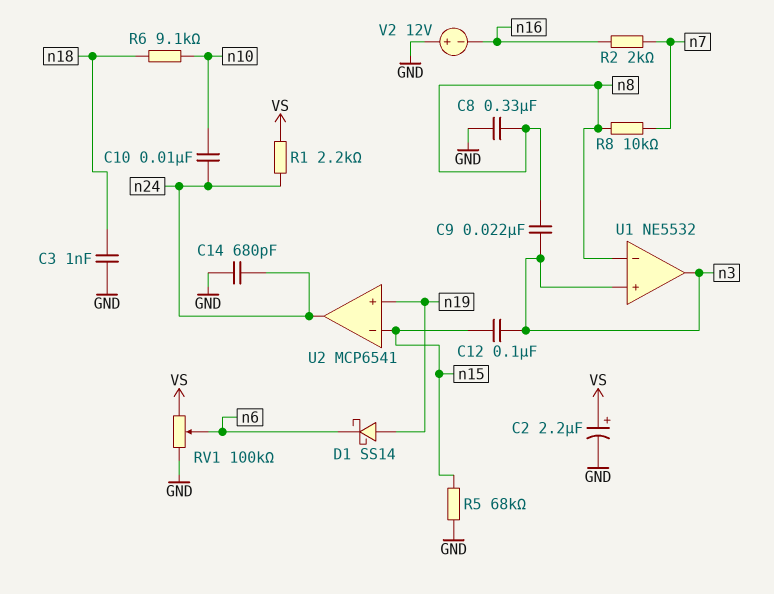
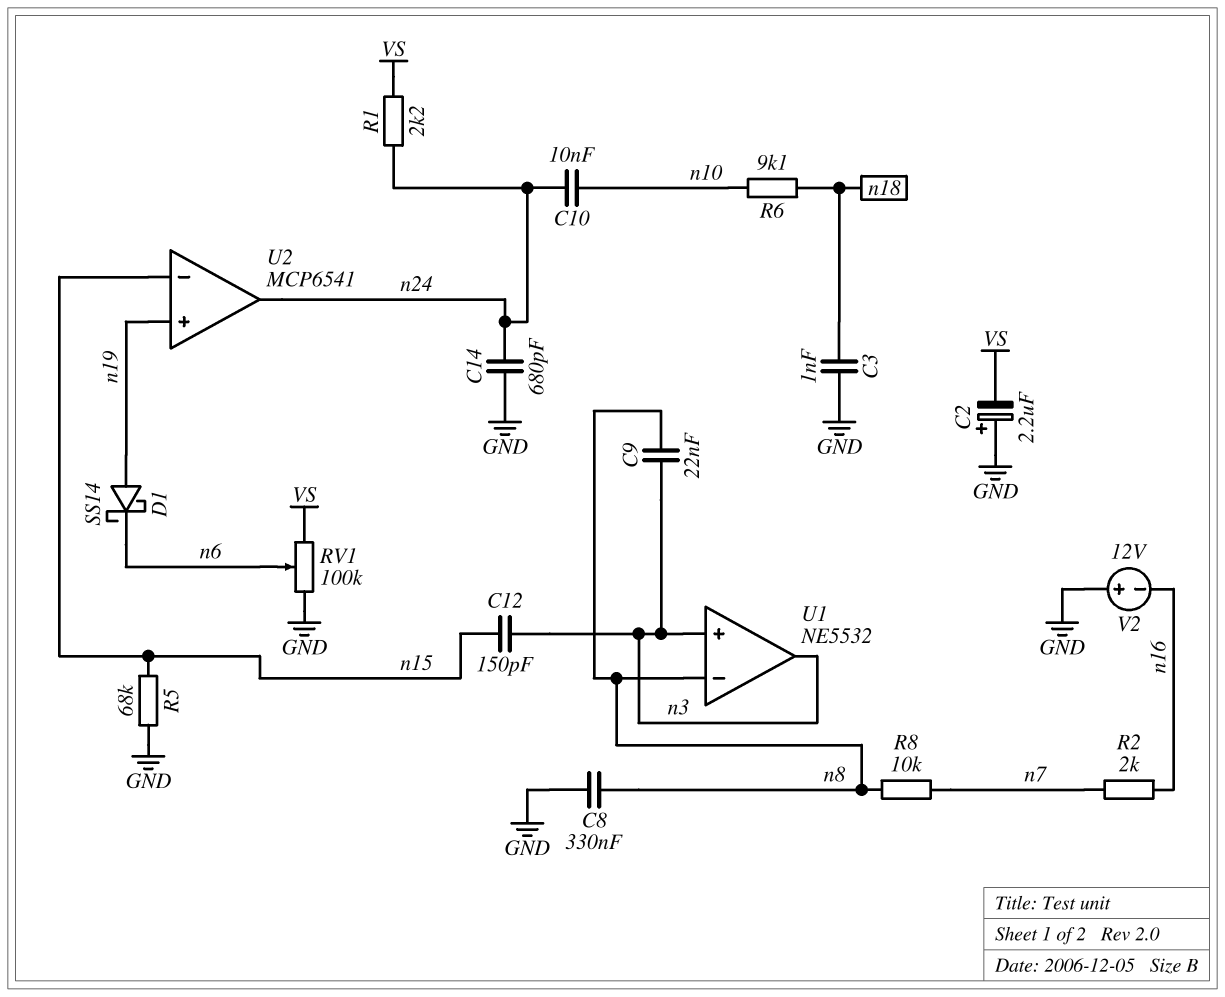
C2: 2.2uF (plus VS, minus GND) -> 2.2uF (plus GND, minus VS)
C12: 100nF (n3, n15) -> 150pF (n3, n15)

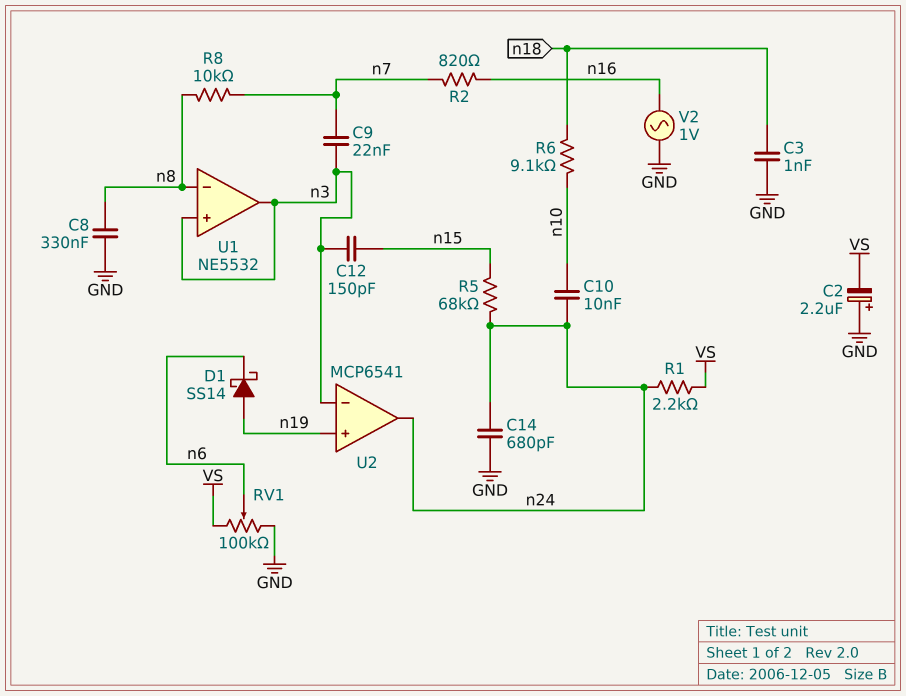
C9: 22nF (n3, n8) -> 22nF (n3, n7)
R2: 2k (n7, n16) -> 820 (n7, n16)
R5: 68k (GND, n15) -> 68k (n15, n24)
U2 pin in-: n15 -> n3
V2: 12V (plus GND, minus n16) -> AC 1V (GND, n16)

